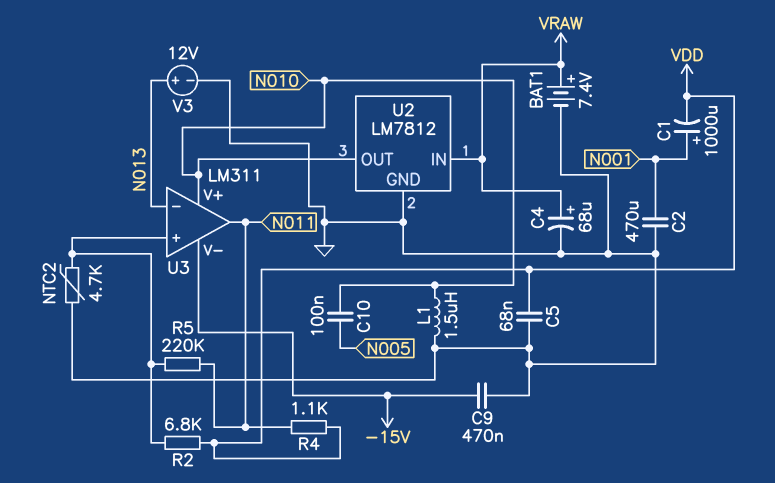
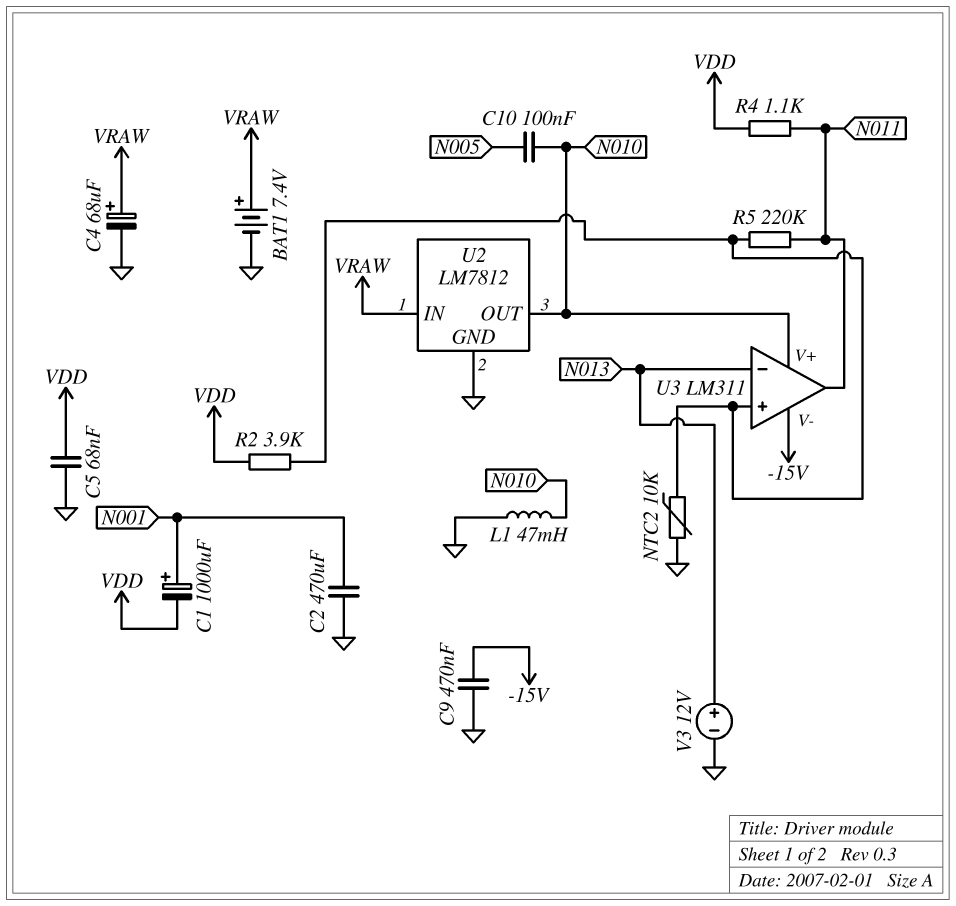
L1: 1.5uH (GND, N010) -> 47mH (GND, N010)
NTC2: 4.7k (GND, U3/in+) -> 10k (GND, U3/in+)
R2: 6.8k (U3/in+, VDD) -> 3.9k (U3/in+, VDD)

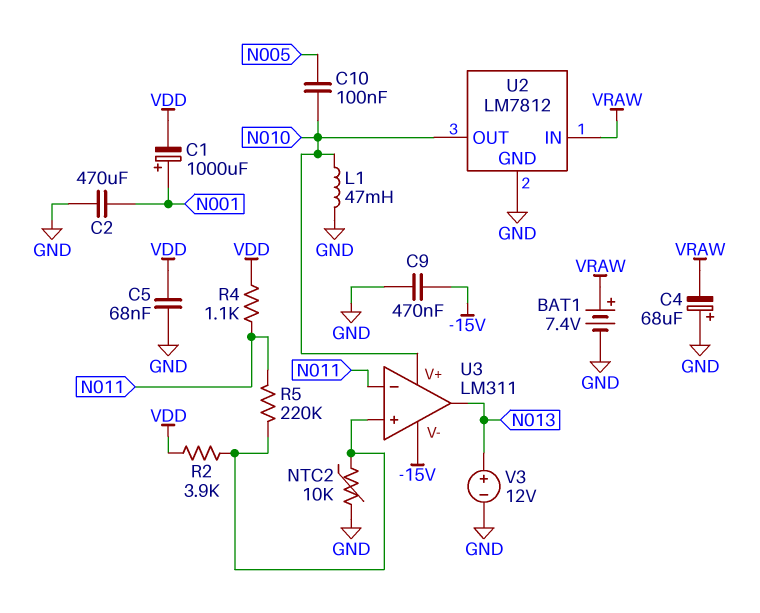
C4: 68uF (plus VRAW, minus GND) -> 68uF (plus GND, minus VRAW)
U3 pin in-: N013 -> N011
U3 pin out: N011 -> N013

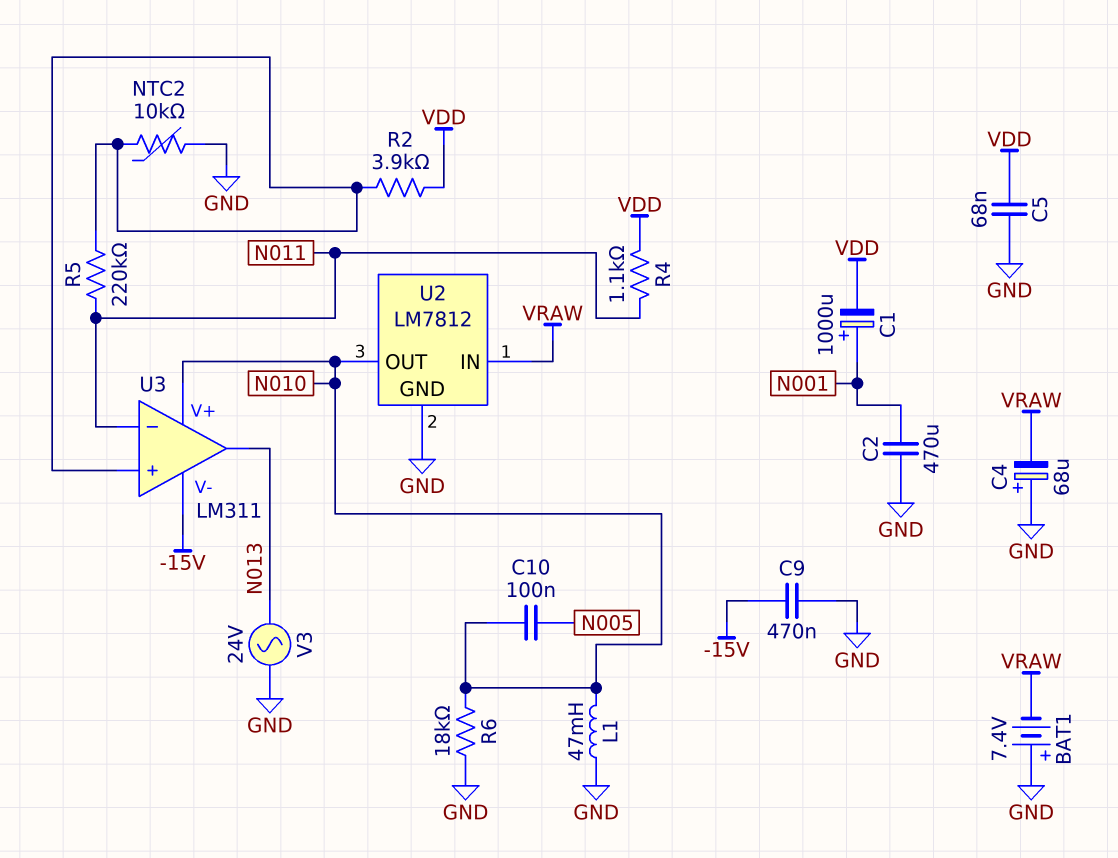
BAT1: 7.4V (plus VRAW, minus GND) -> 7.4V (plus GND, minus VRAW)
R6: none -> 18k (GND, N010)
V3: 12V (plus N013, minus GND) -> AC 24V (GND, N013)

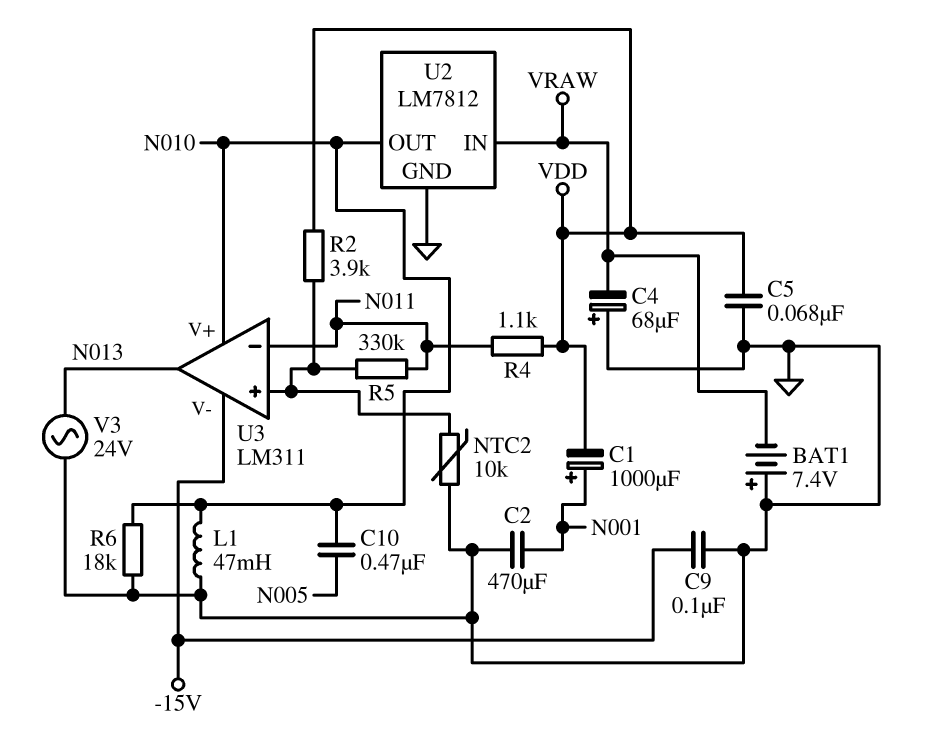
C9: 470nF (-15V, GND) -> 100nF (-15V, GND)
C10: 100nF (N005, N010) -> 470nF (N005, N010)
R5: 220k (N011, U3/in+) -> 330k (N011, U3/in+)

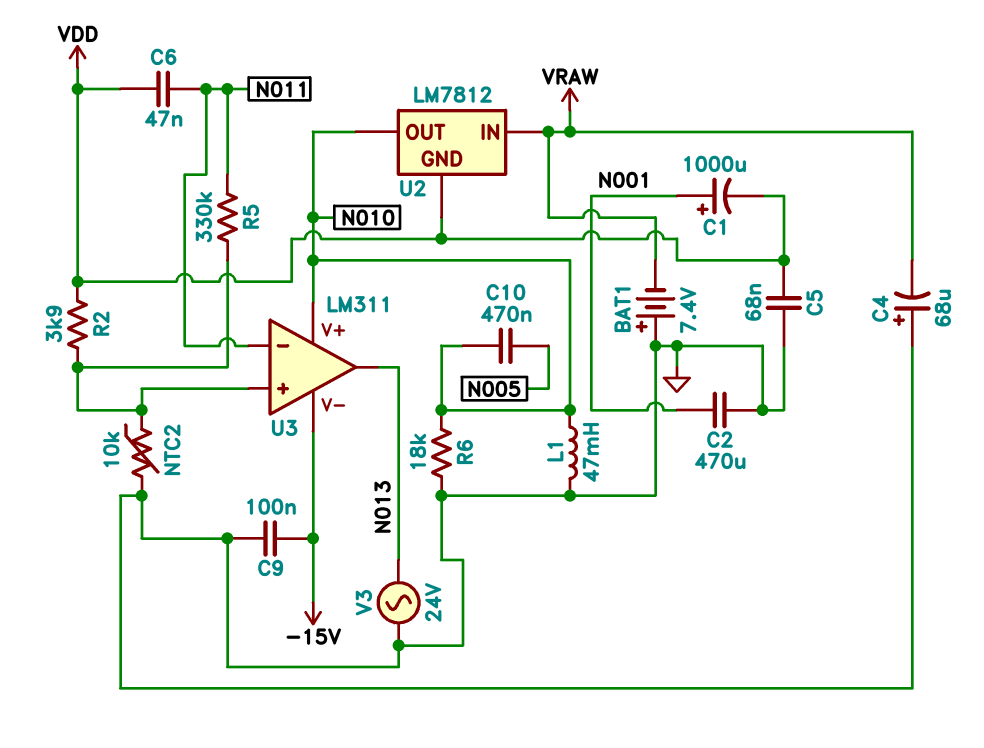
C6: none -> 47nF (N011, VDD)
R4: 1.1k (N011, VDD) -> none
U2 pin GND: GND -> VDD

